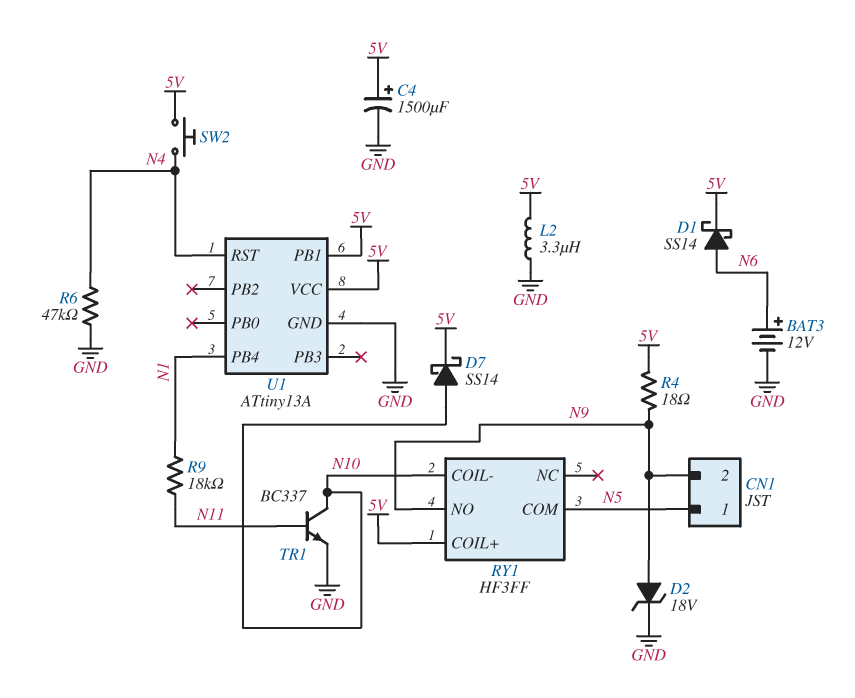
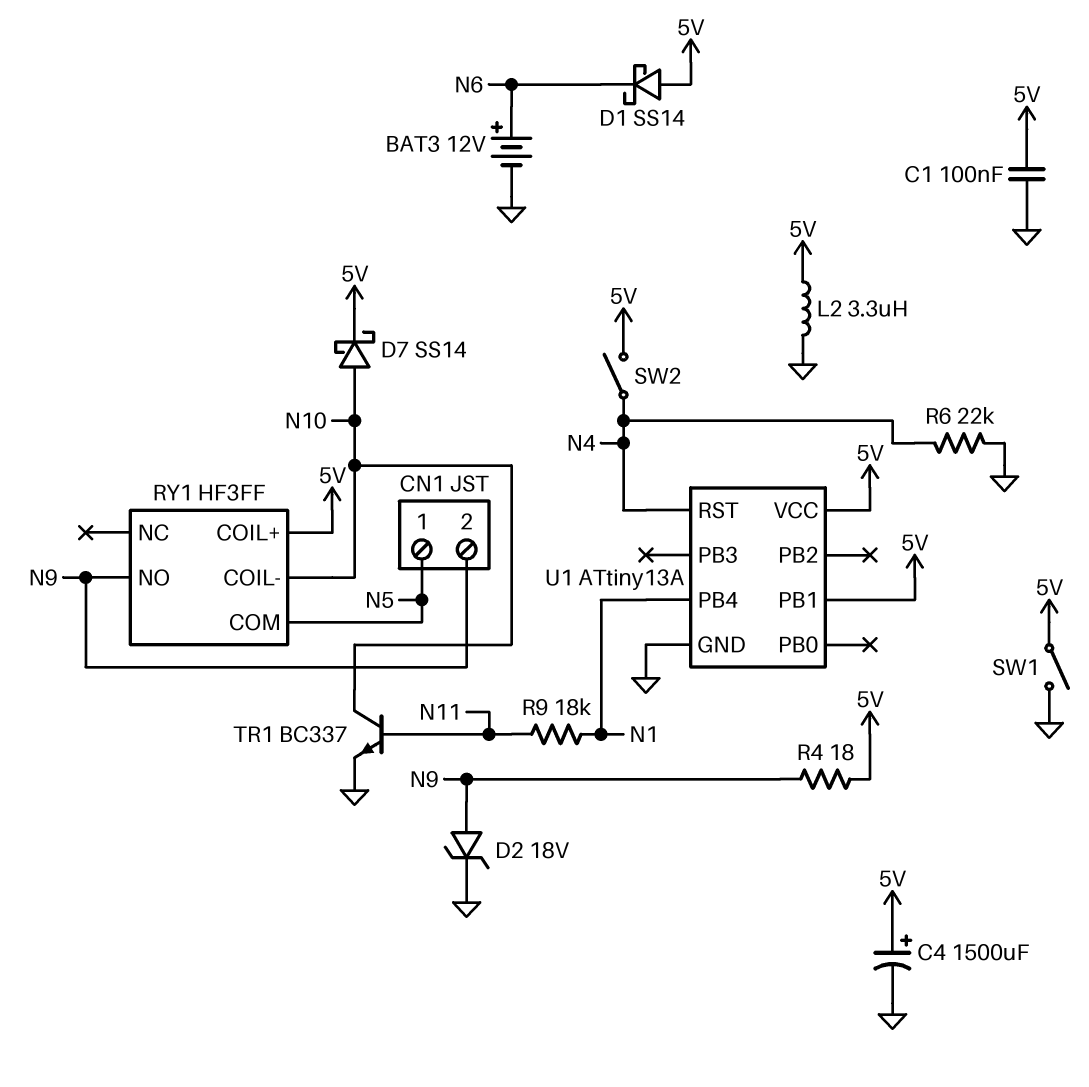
C1: none -> 100nF (5V, GND)
D1: schottky SS14 (A N6, K 5V) -> schottky SS14 (A 5V, K N6)
R6: 47k (GND, N4) -> 22k (GND, N4)
SW1: none -> switch (5V, GND)
SW2: button (5V, N4) -> switch (5V, N4)

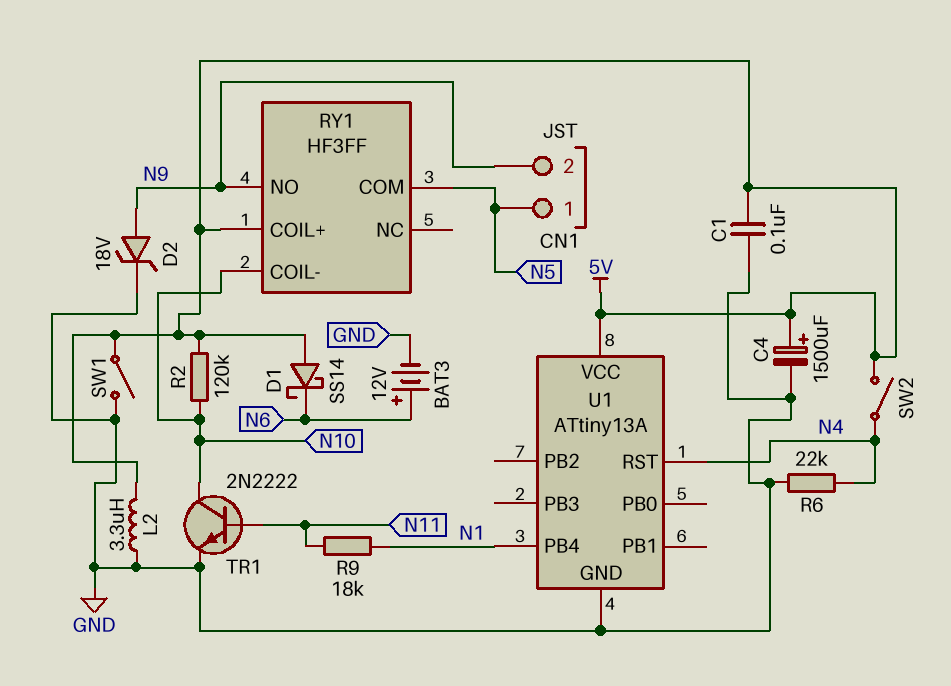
D7: schottky SS14 (A N10, K 5V) -> none
R2: none -> 120k (5V, N10)
R4: 18 (5V, N9) -> none
TR1: NPN BC337 (B N11, C N10, E GND) -> NPN 2N2222 (B N11, C N10, E GND)
U1 pin PB1: 5V -> none

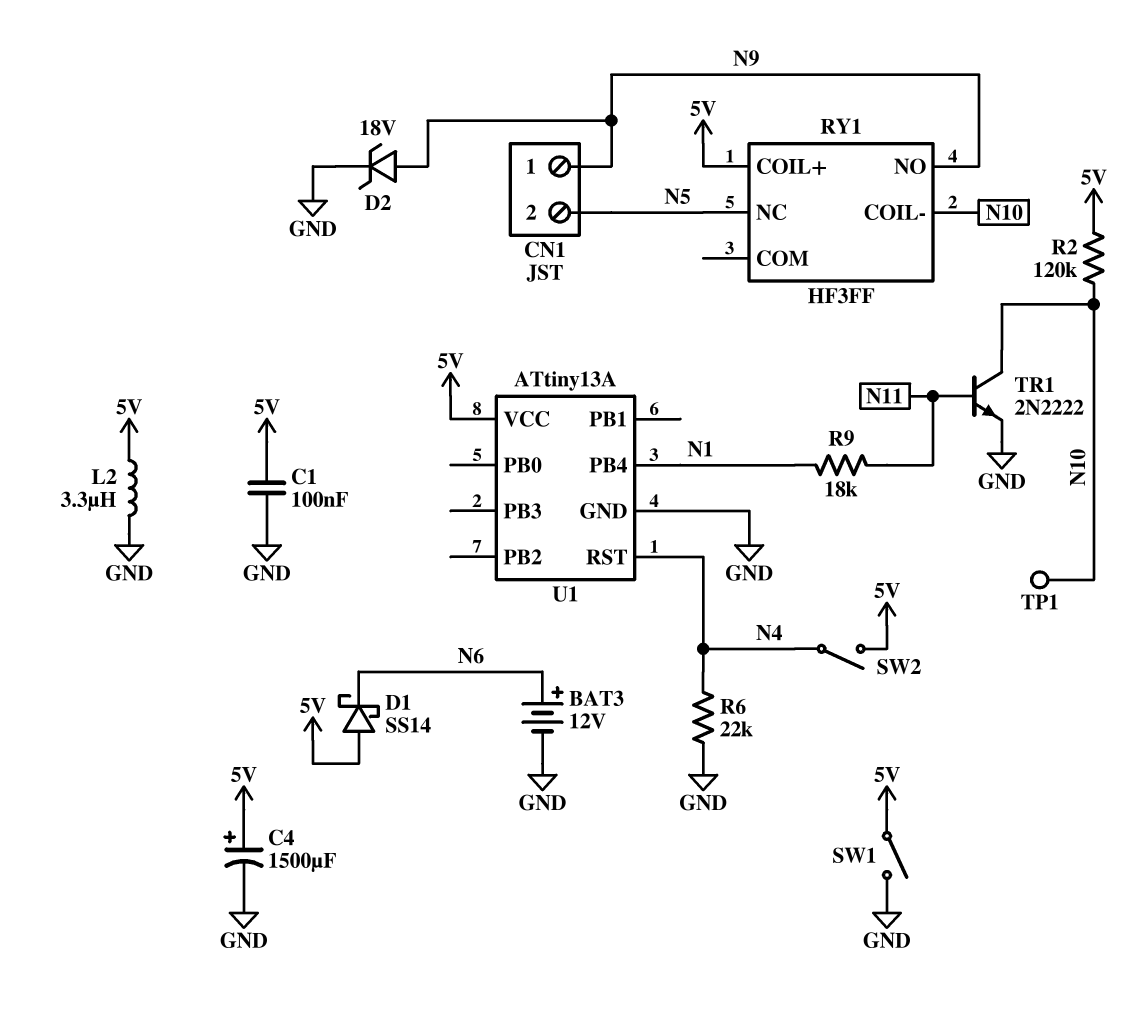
CN1 pin 1: N5 -> N9
CN1 pin 2: N9 -> N5
RY1 pin COM: N5 -> none
RY1 pin NC: none -> N5
TP1: none -> test point (N10)

